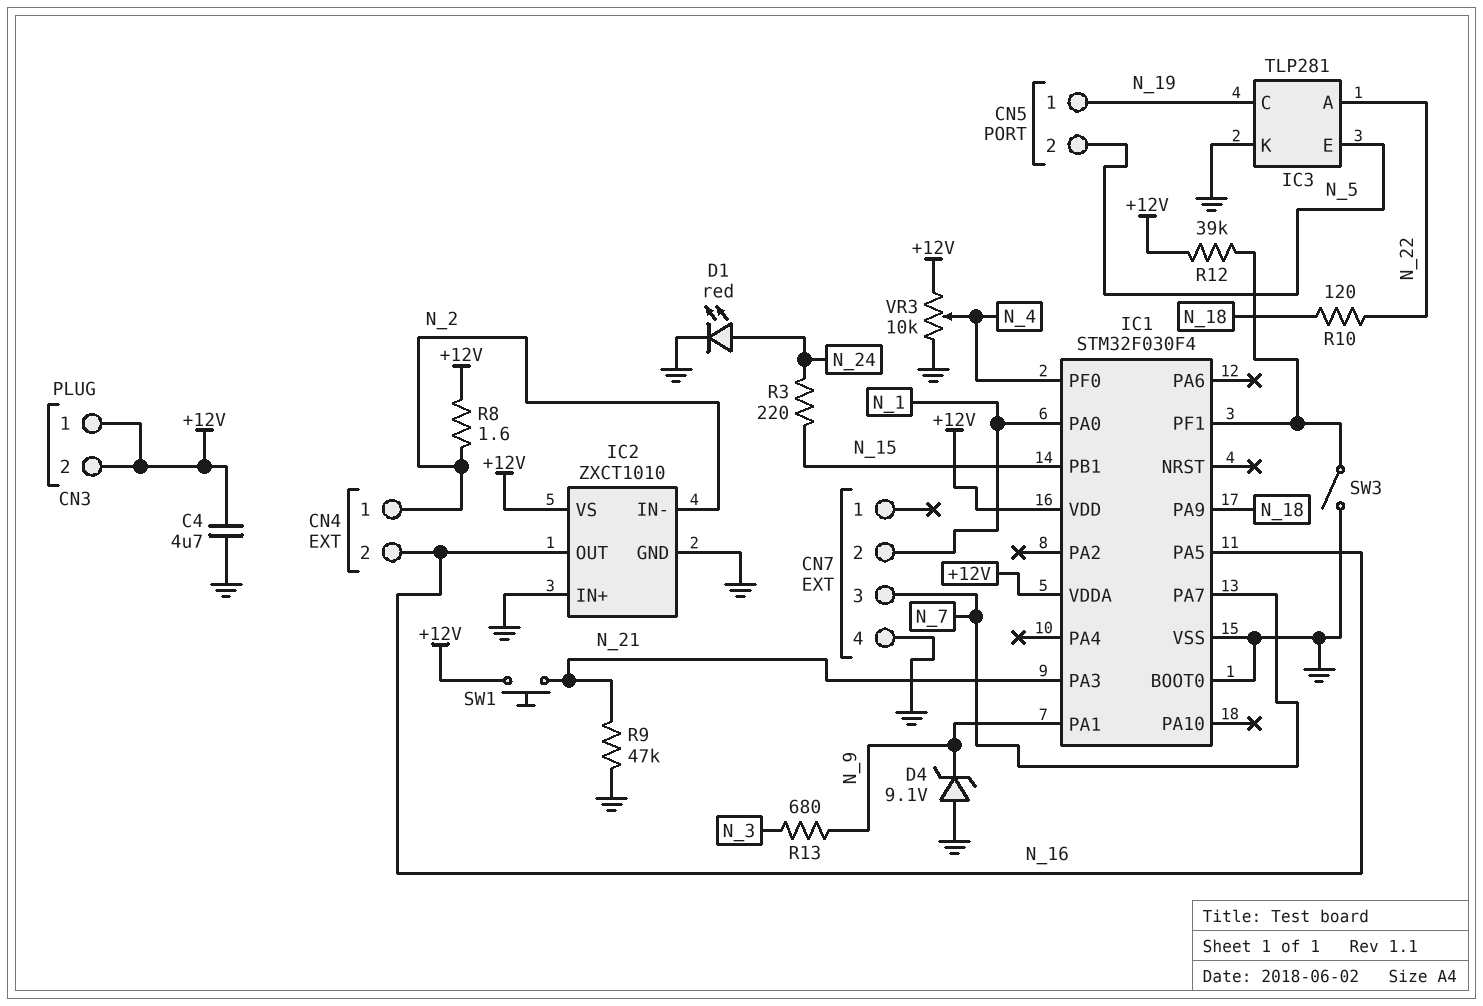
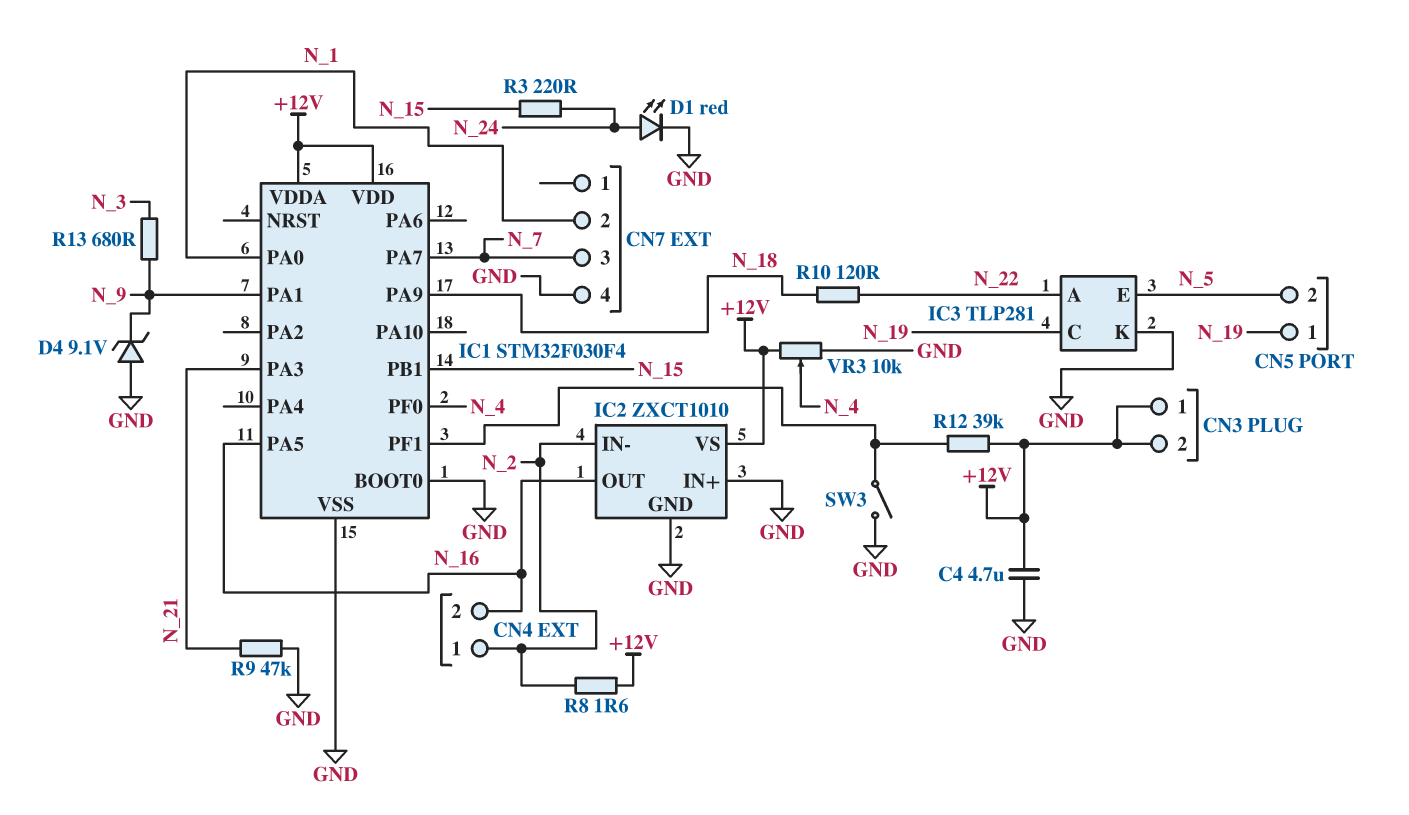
SW1: button (+12V, N_21) -> none

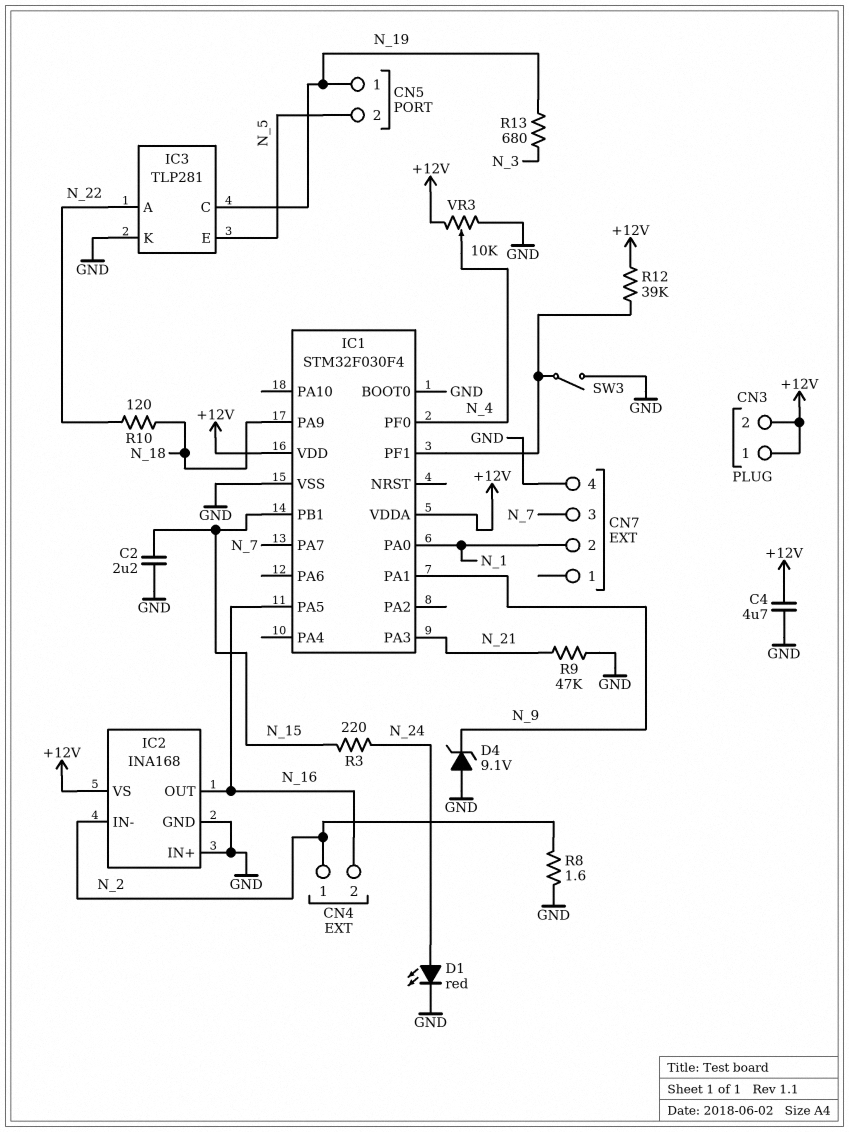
C2: none -> 2.2uF (GND, N_15)
IC2: ZXCT1010 -> INA168
R8: 1.6 (+12V, N_2) -> 1.6 (GND, N_2)
R13: 680 (N_3, N_9) -> 680 (N_3, N_19)

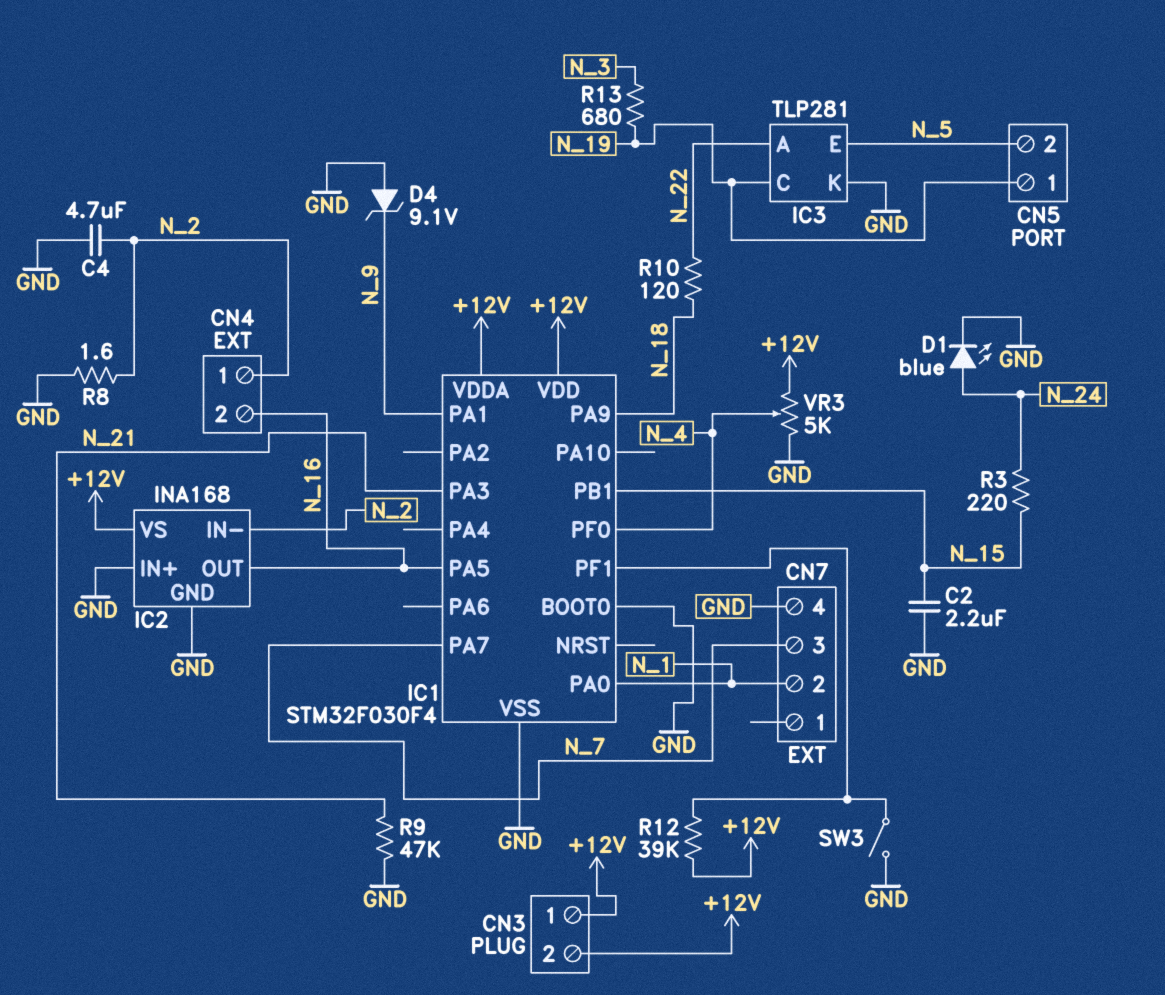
C4: 4.7uF (+12V, GND) -> 4.7uF (GND, N_2)
D1: LED red (A N_24, K GND) -> LED blue (A N_24, K GND)
VR3: 10k (+12V, GND, wiper N_4) -> 5k (+12V, GND, wiper N_4)

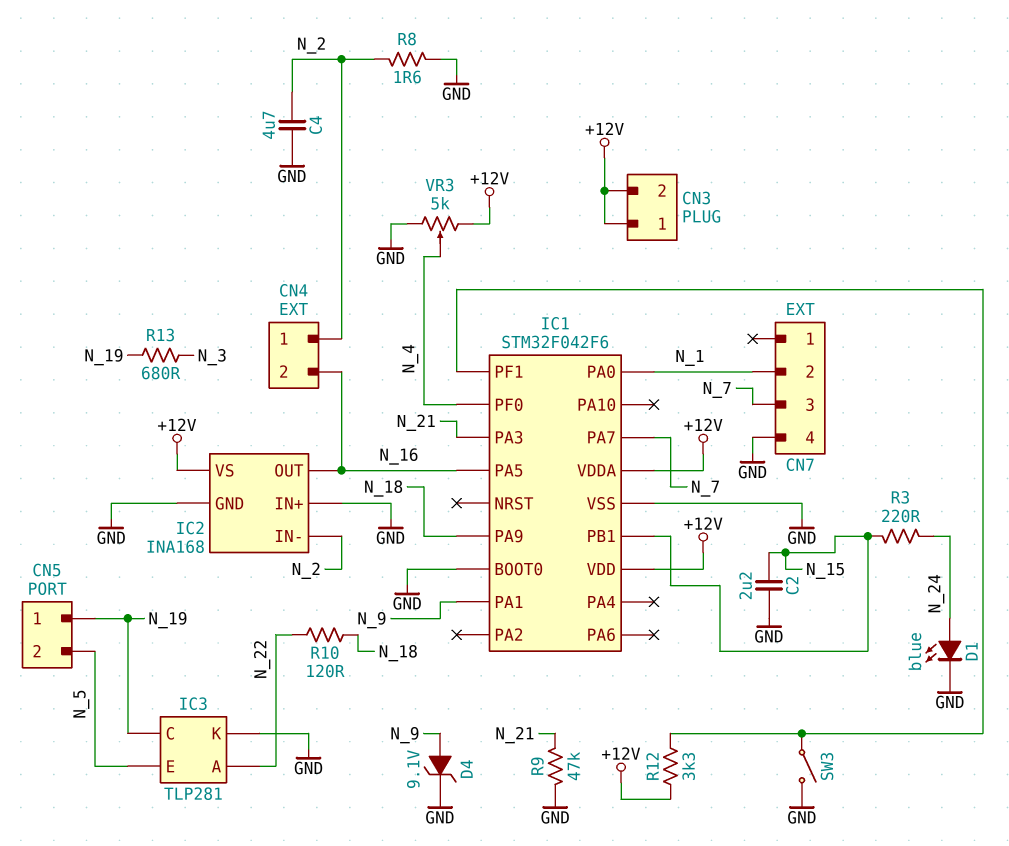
D4: zener 9.1V (A GND, K N_9) -> zener 9.1V (A N_9, K GND)
IC1: STM32F030F4 -> STM32F042F6
R12: 39k (+12V, IC1/PF1) -> 3.3k (+12V, IC1/PF1)

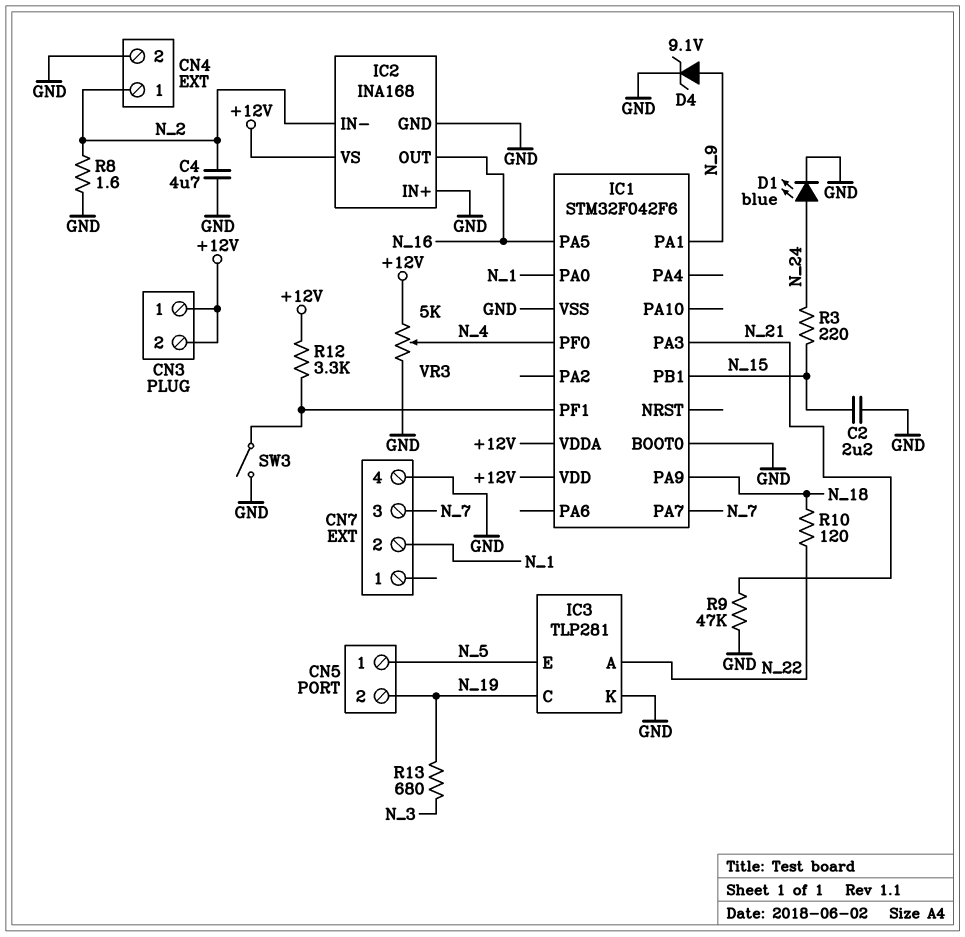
CN4 pin 2: N_16 -> GND
CN5 pin 1: N_19 -> N_5
CN5 pin 2: N_5 -> N_19

